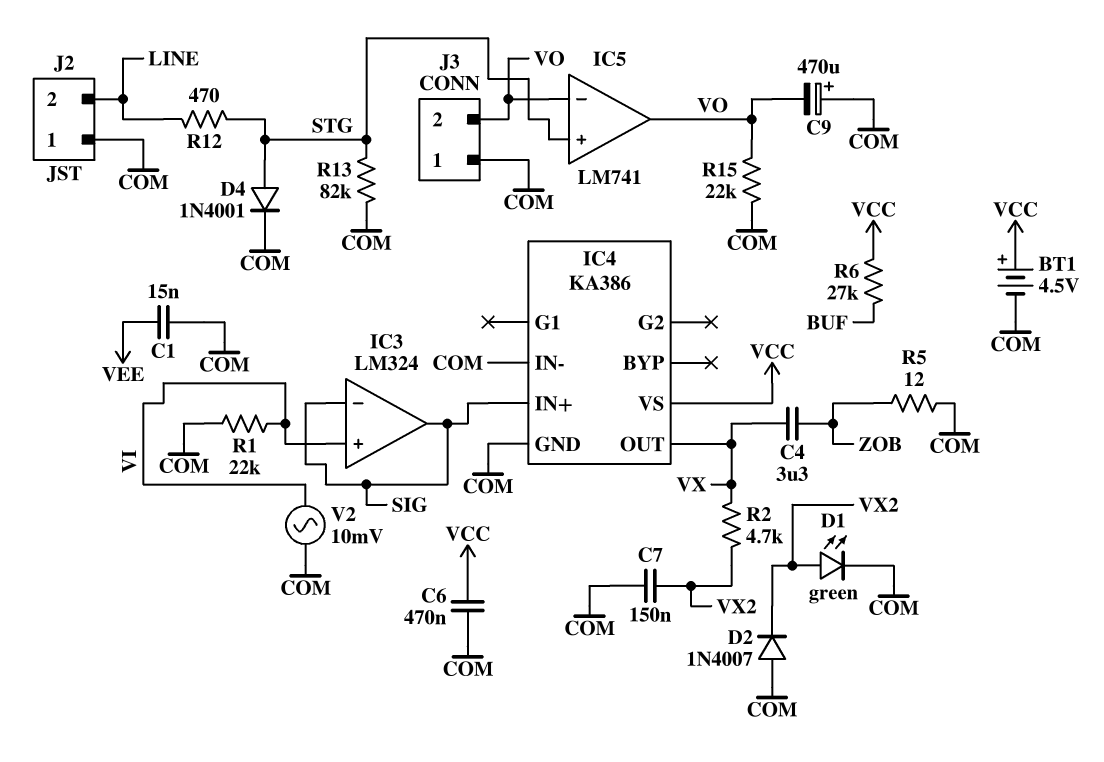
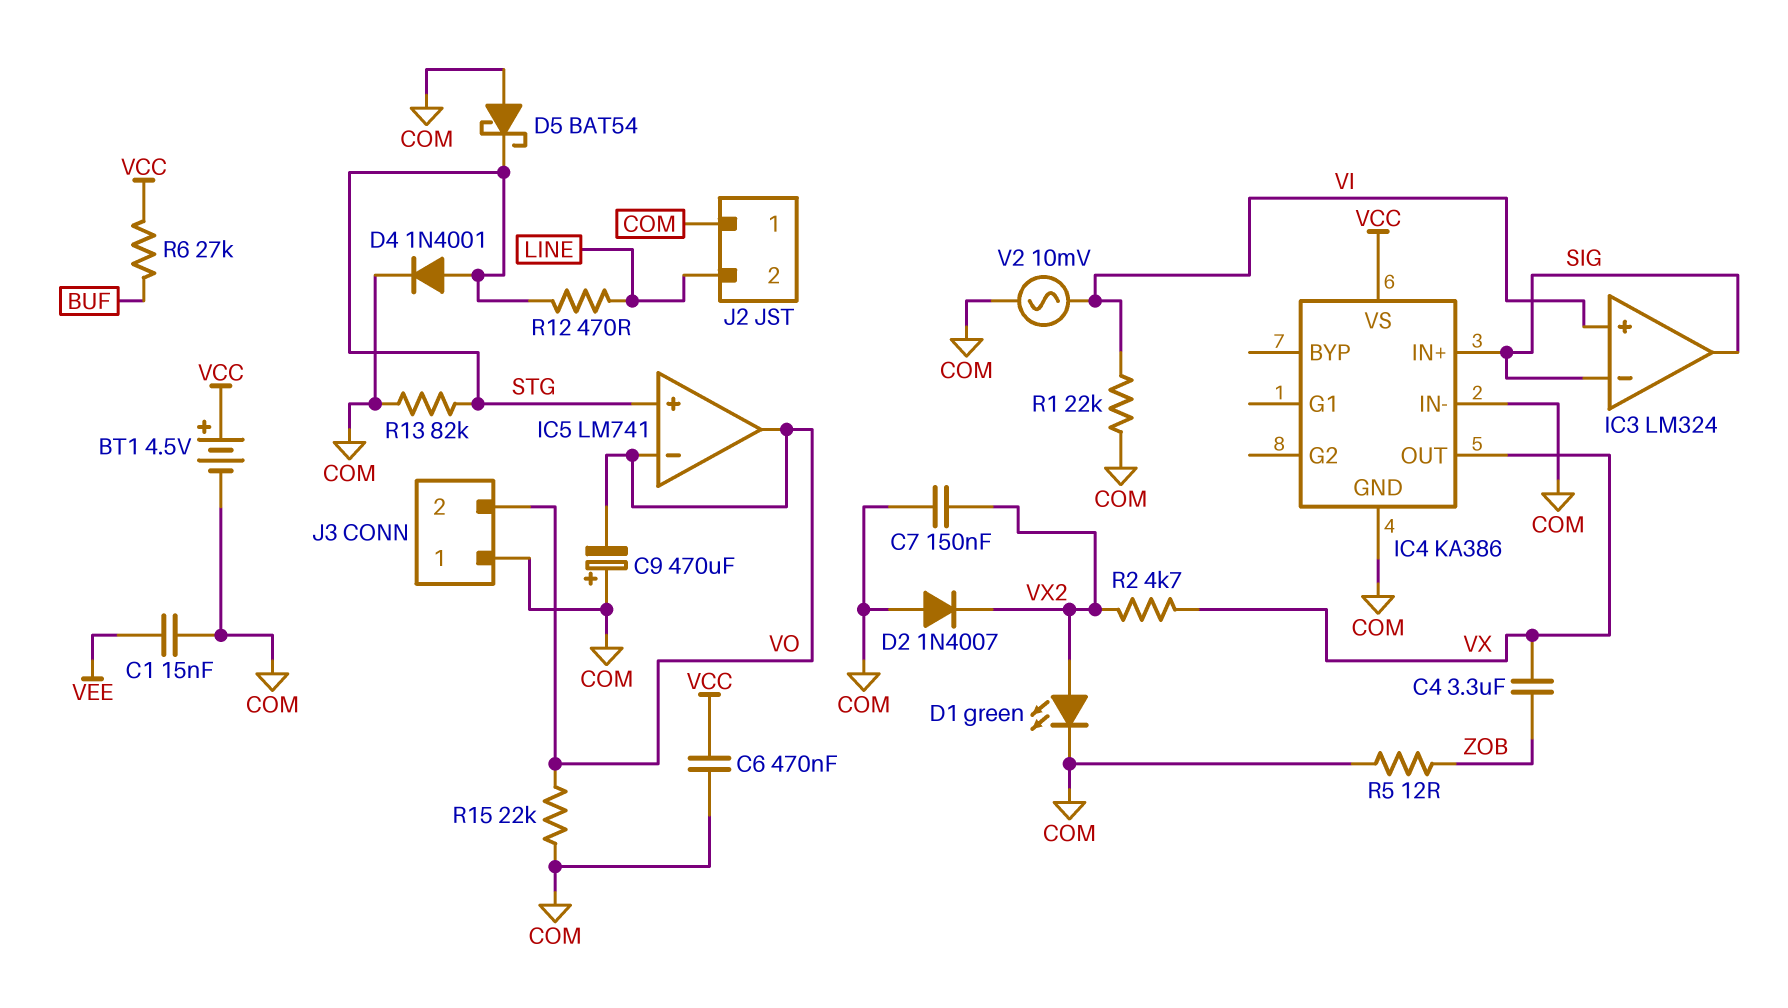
D5: none -> schottky BAT54 (A COM, K STG)

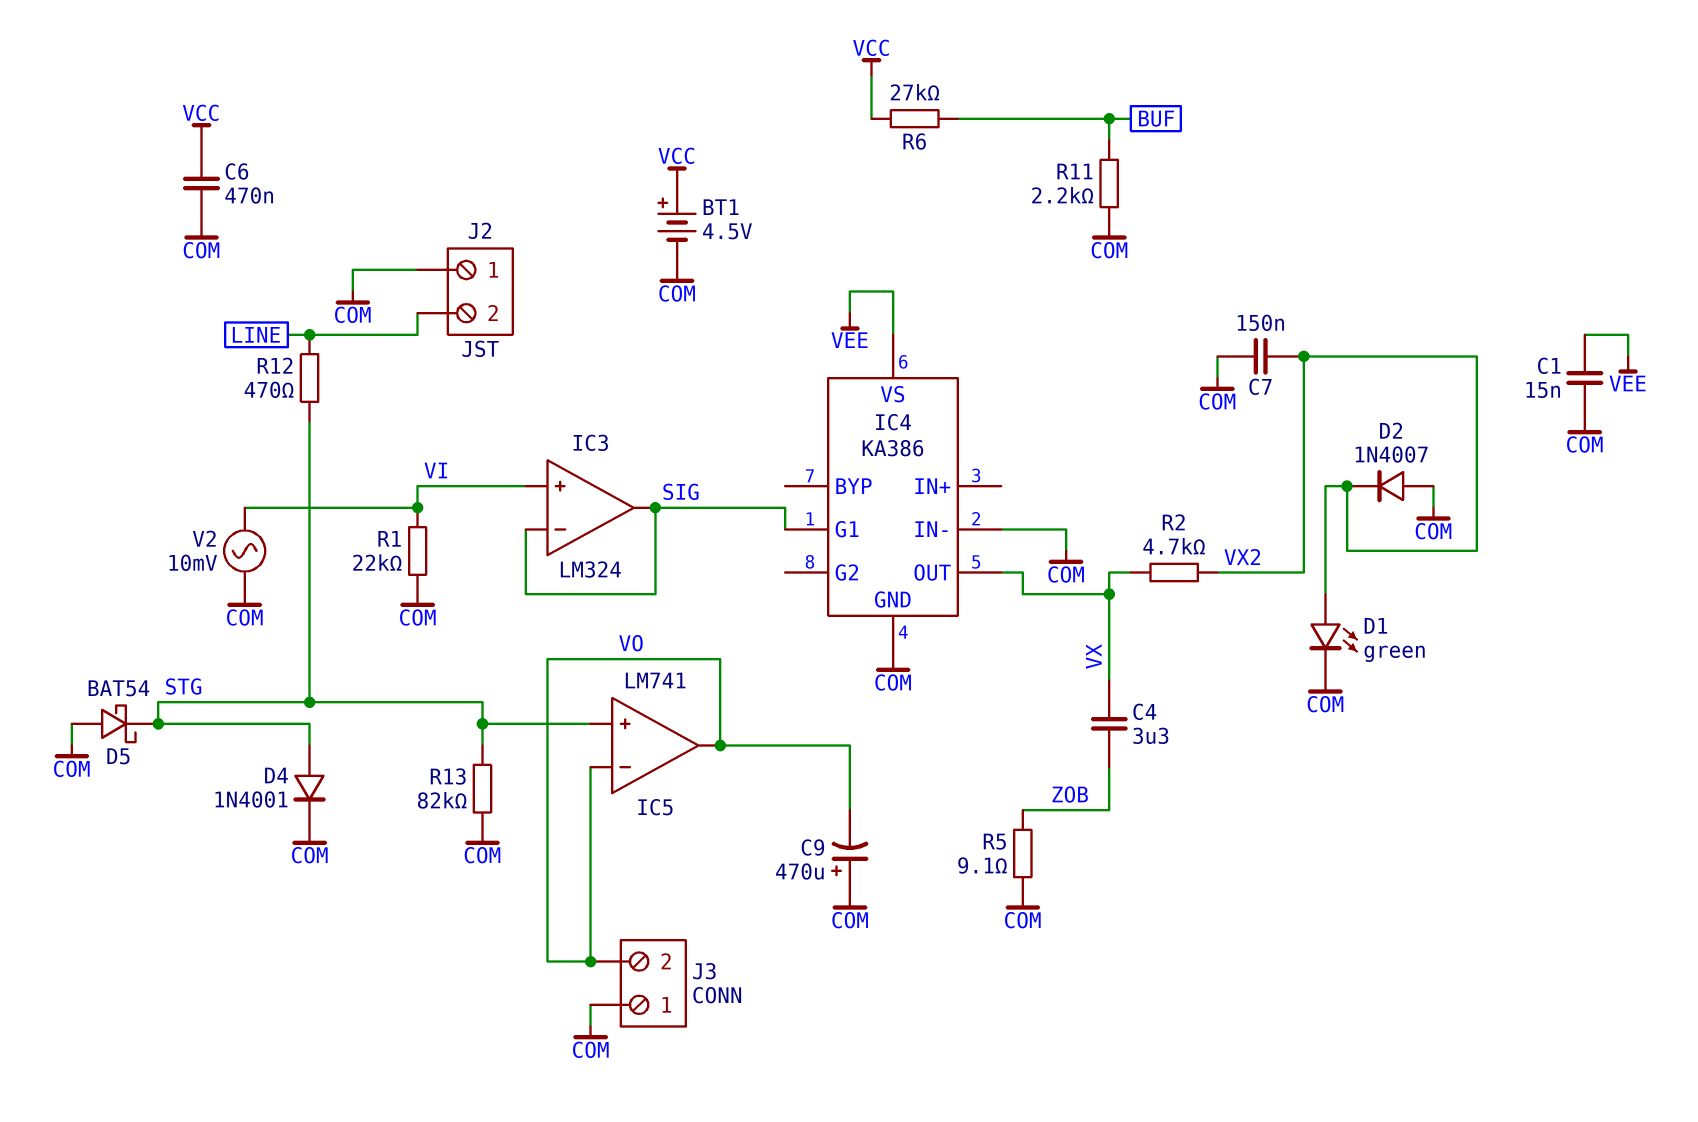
IC4 pin G1: none -> SIG
IC4 pin IN+: SIG -> none
IC4 pin VS: VCC -> VEE
R5: 12 (COM, ZOB) -> 9.1 (COM, ZOB)
R11: none -> 2.2k (BUF, COM)
R15: 22k (COM, VO) -> none

